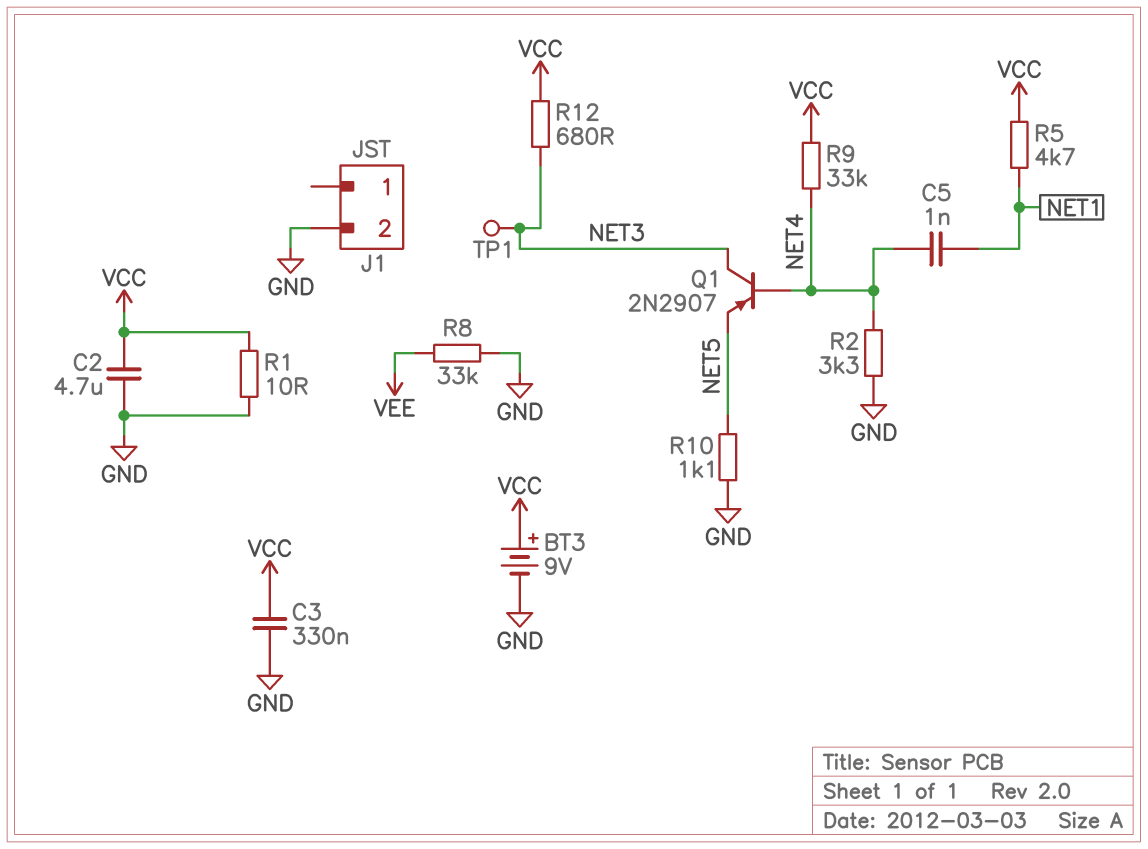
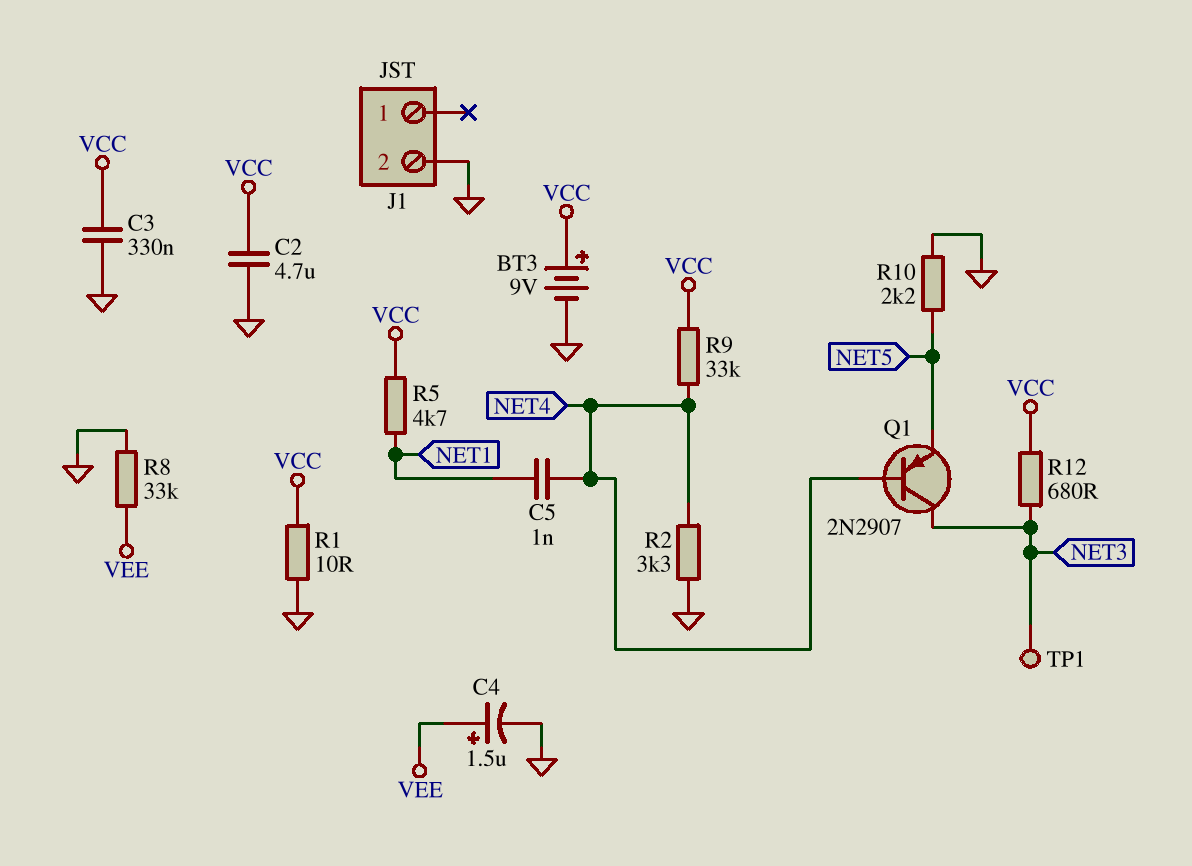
C4: none -> 1.5uF (plus VEE, minus GND)
R10: 1.1k (GND, NET5) -> 2.2k (GND, NET5)

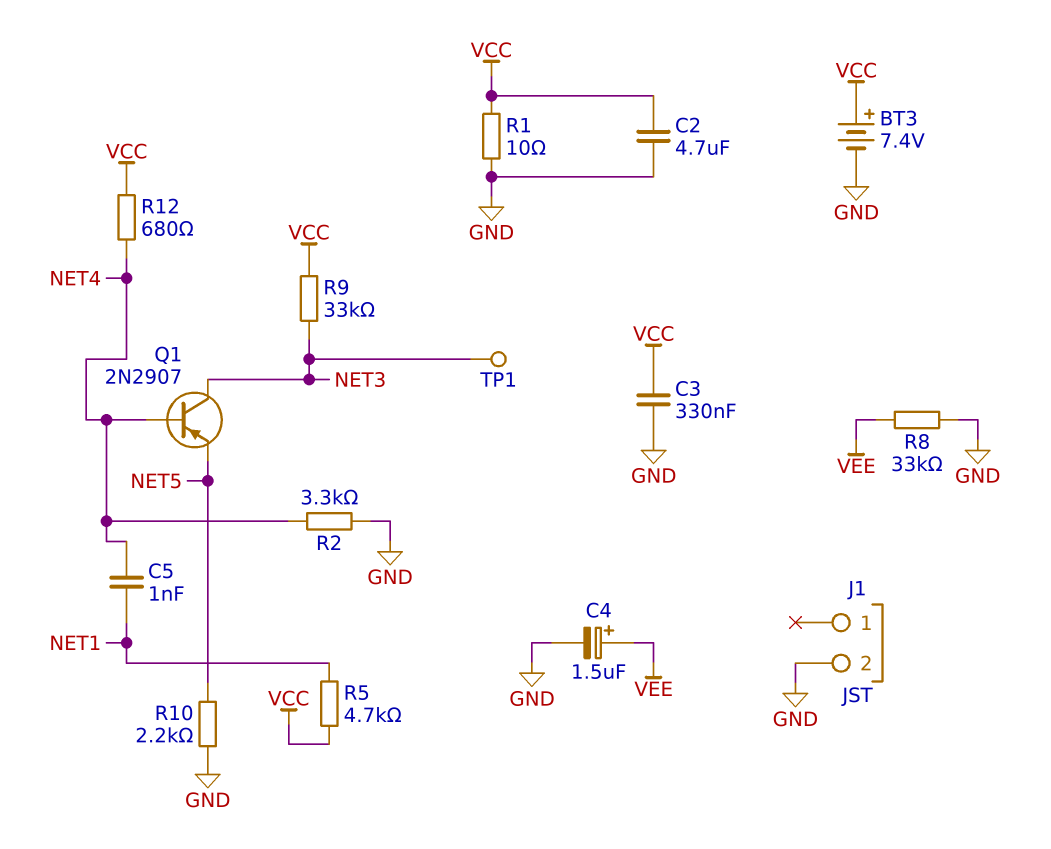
BT3: 9V (plus VCC, minus GND) -> 7.4V (plus VCC, minus GND)
R9: 33k (NET4, VCC) -> 33k (NET3, VCC)
R12: 680 (NET3, VCC) -> 680 (NET4, VCC)

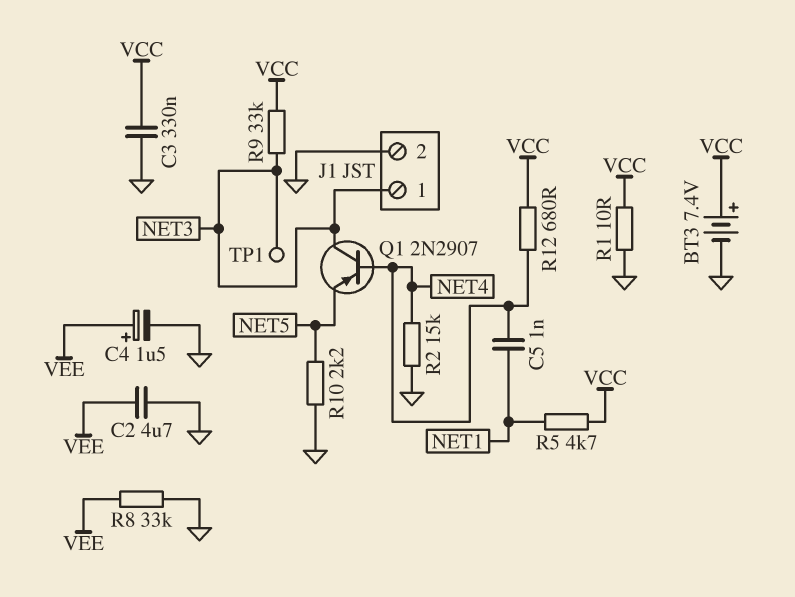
C2: 4.7uF (GND, VCC) -> 4.7uF (GND, VEE)
J1 pin 1: none -> NET3
R2: 3.3k (GND, NET4) -> 15k (GND, NET4)

